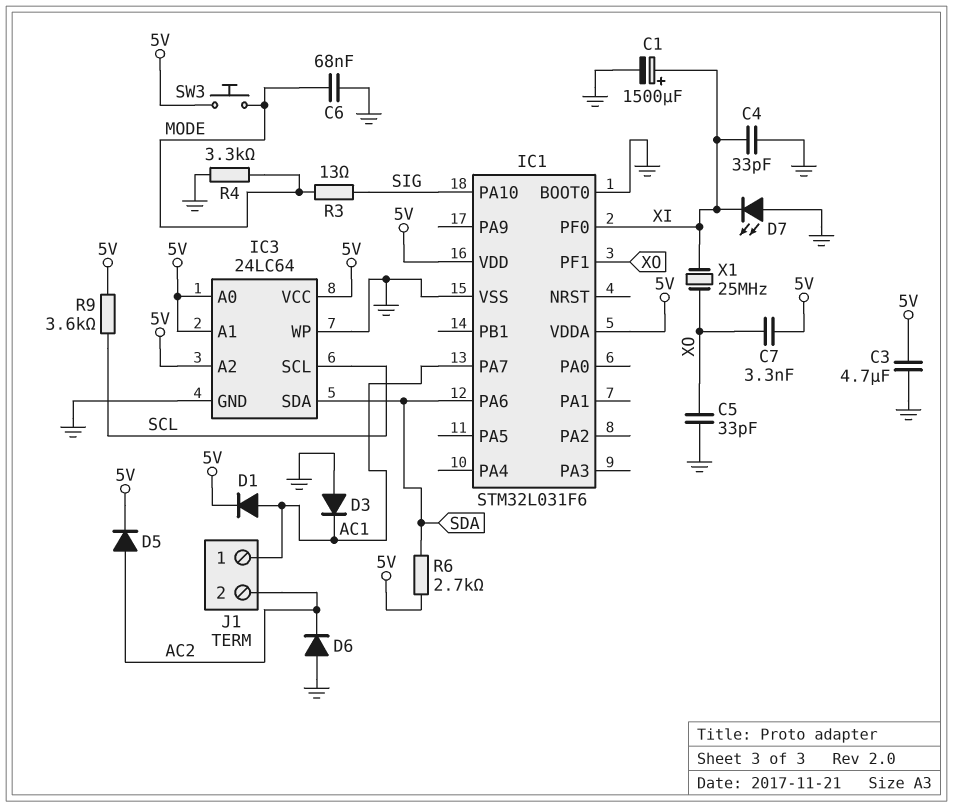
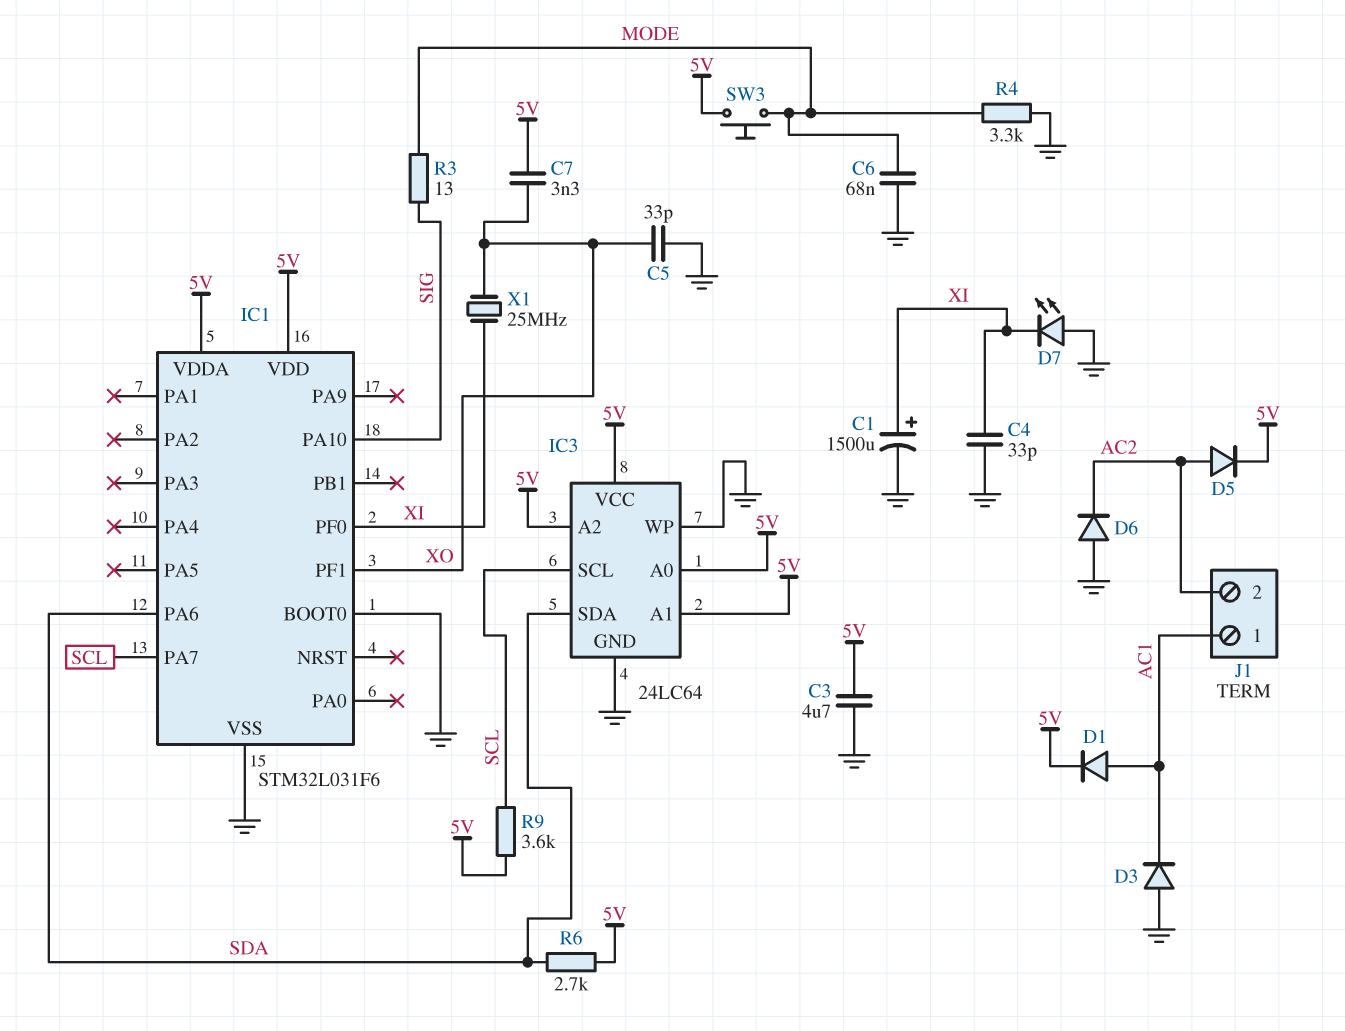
IC1 pin PA7: AC1 -> SCL

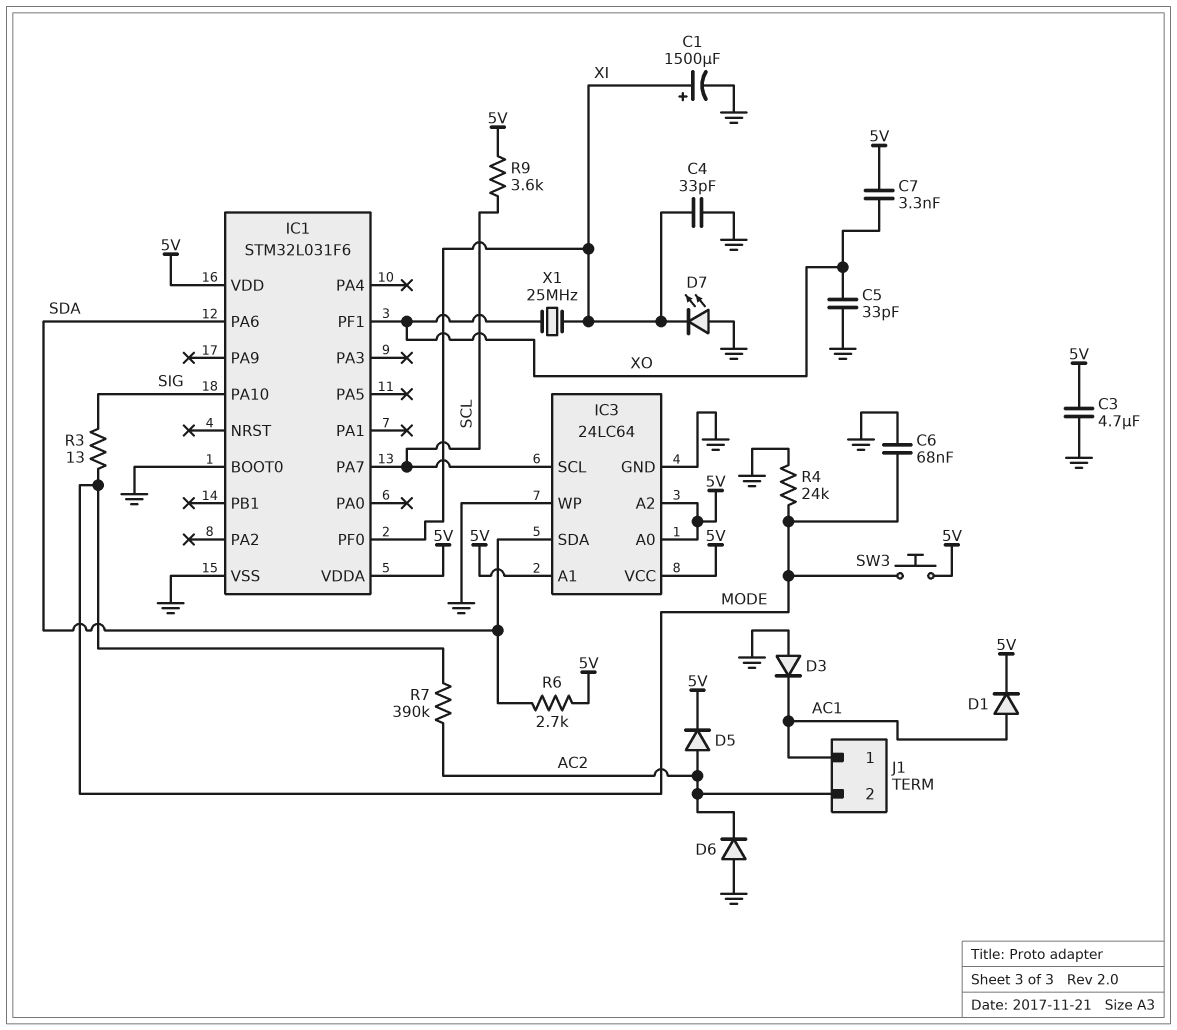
R4: 3.3k (GND, MODE) -> 24k (GND, MODE)
R7: none -> 390k (AC2, MODE)

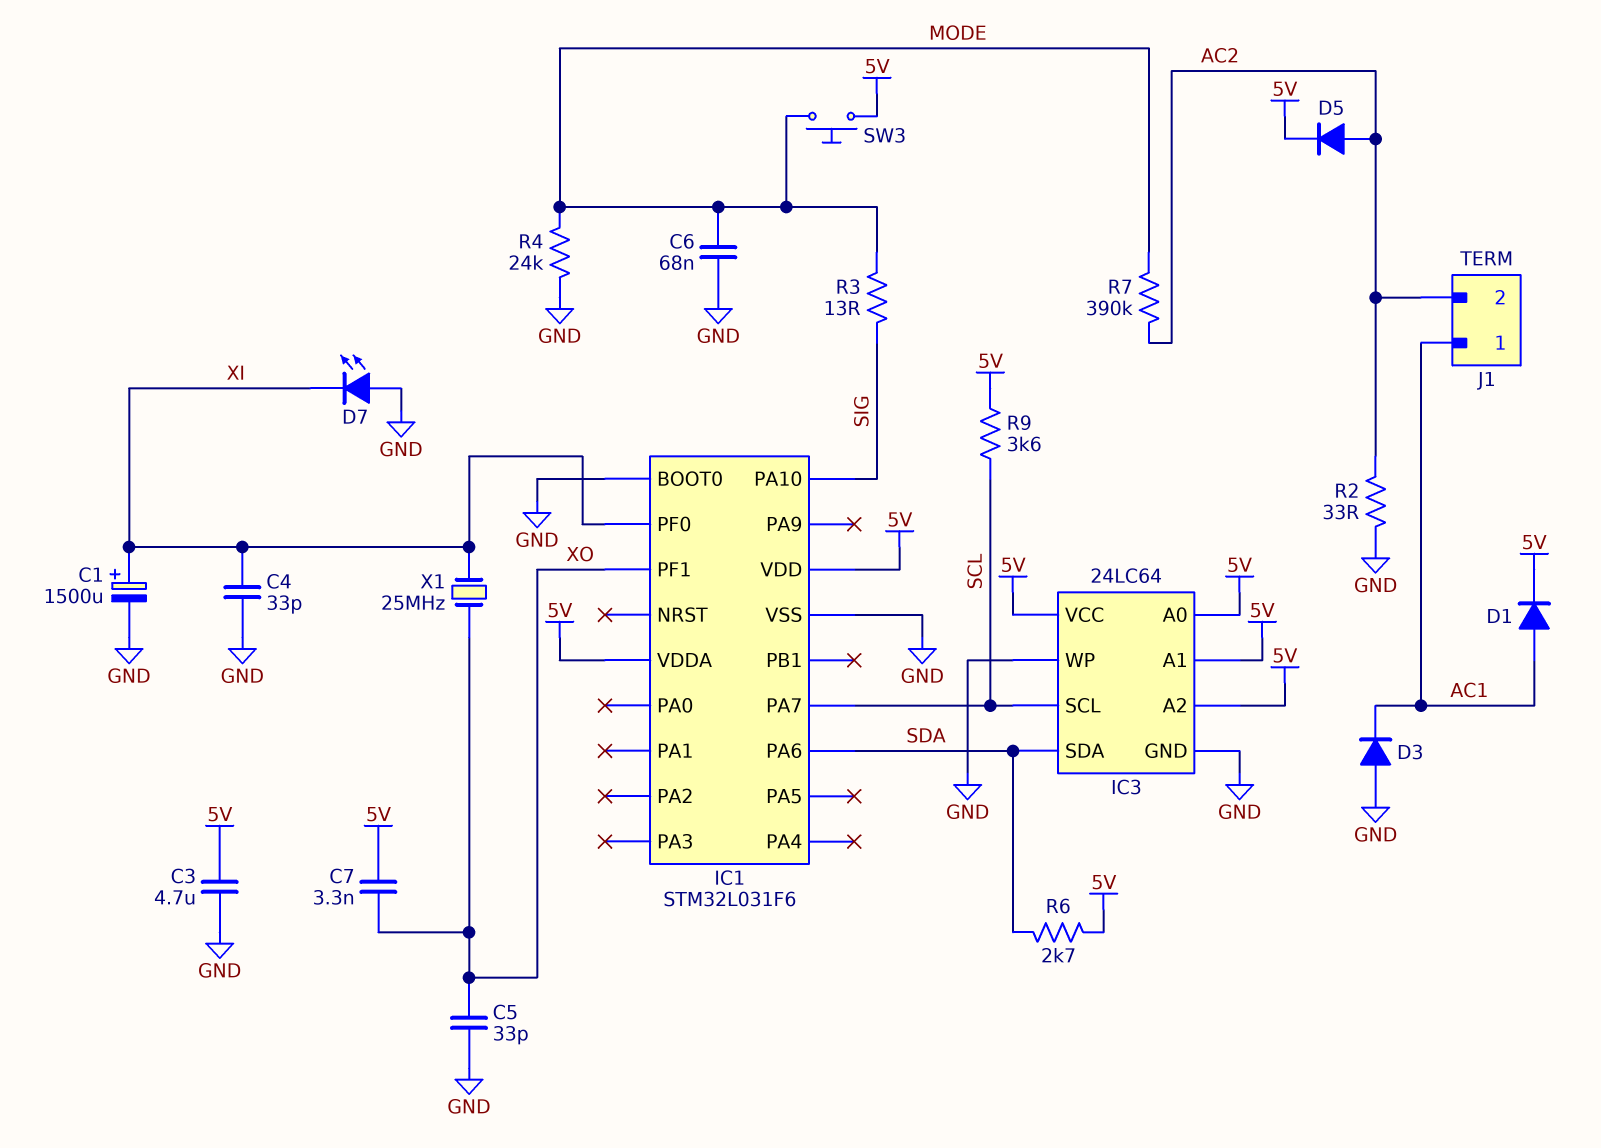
D6: diode (A GND, K AC2) -> none
R2: none -> 33 (AC2, GND)

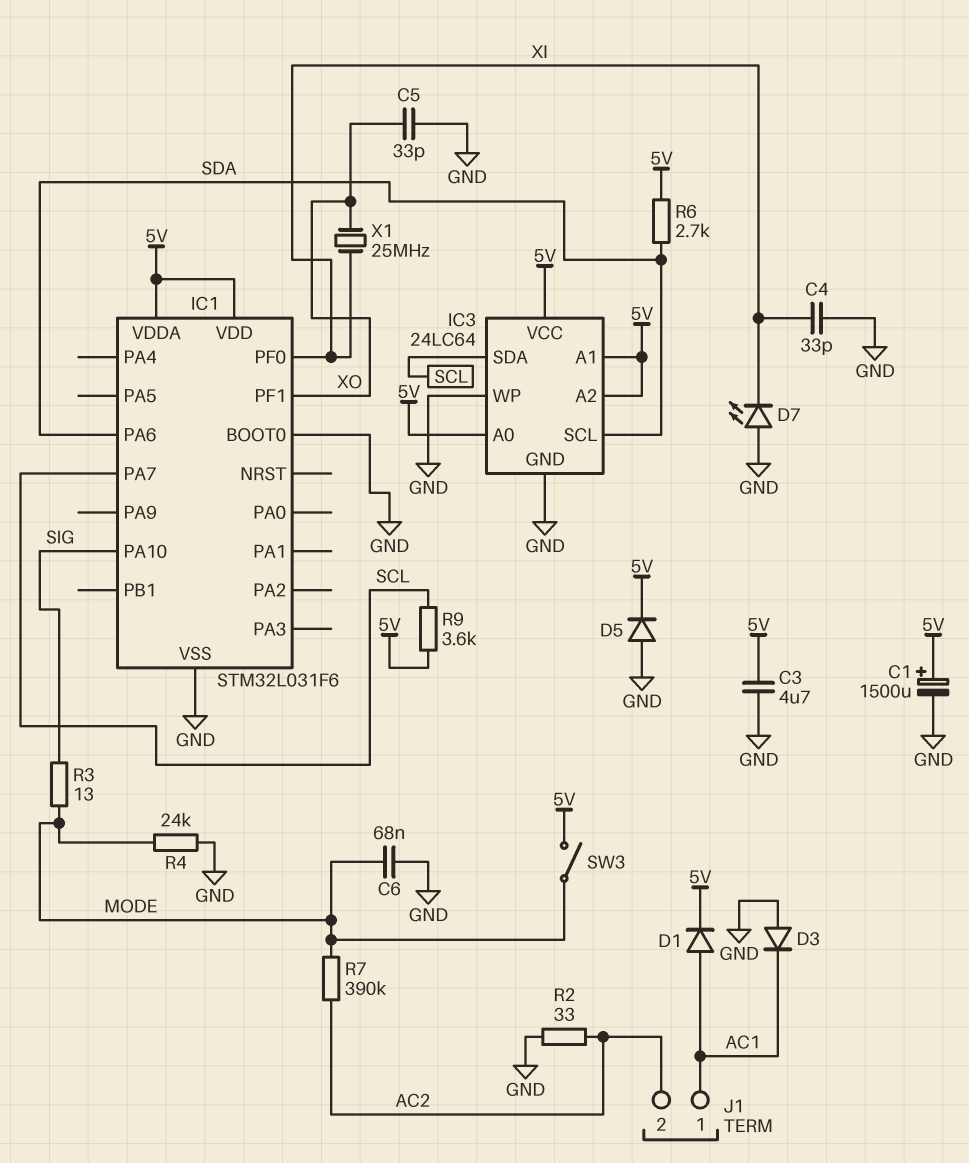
C1: 1500uF (plus XI, minus GND) -> 1500uF (plus 5V, minus GND)
C7: 3.3nF (5V, XO) -> none
D5: diode (A AC2, K 5V) -> diode (A GND, K 5V)
IC3 pin SCL: SCL -> SDA
IC3 pin SDA: SDA -> SCL
SW3: button (5V, MODE) -> switch (5V, MODE)

